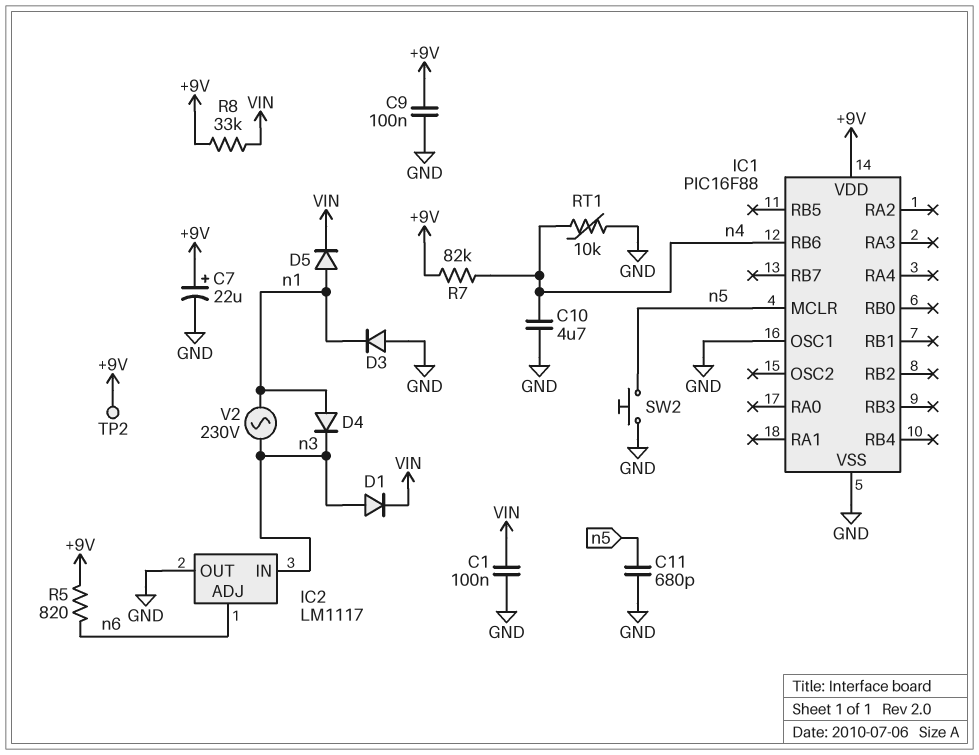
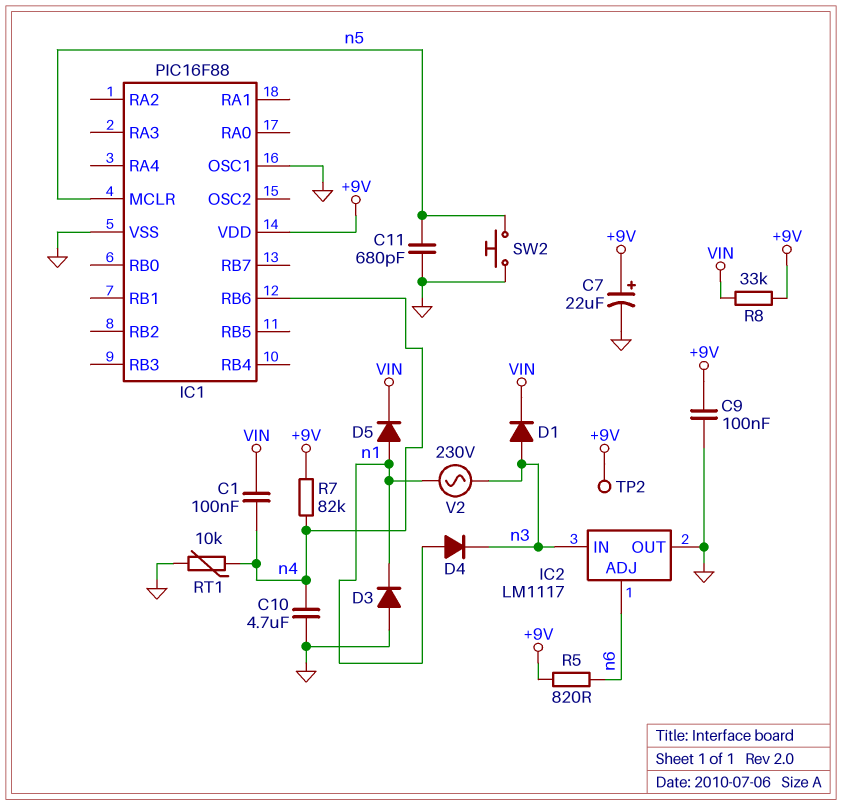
C1: 100nF (GND, VIN) -> 100nF (VIN, n4)

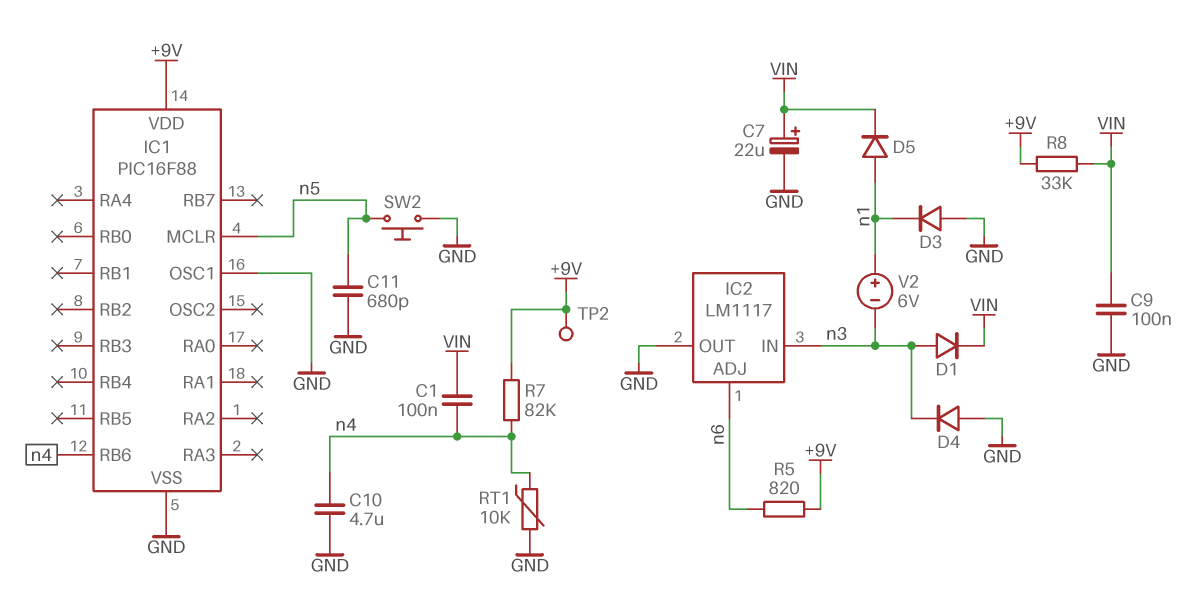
C7: 22uF (plus +9V, minus GND) -> 22uF (plus VIN, minus GND)
C9: 100nF (+9V, GND) -> 100nF (GND, VIN)
D4: diode (A n1, K n3) -> diode (A GND, K n3)
V2: AC 230V (n1, n3) -> 6V (plus n1, minus n3)

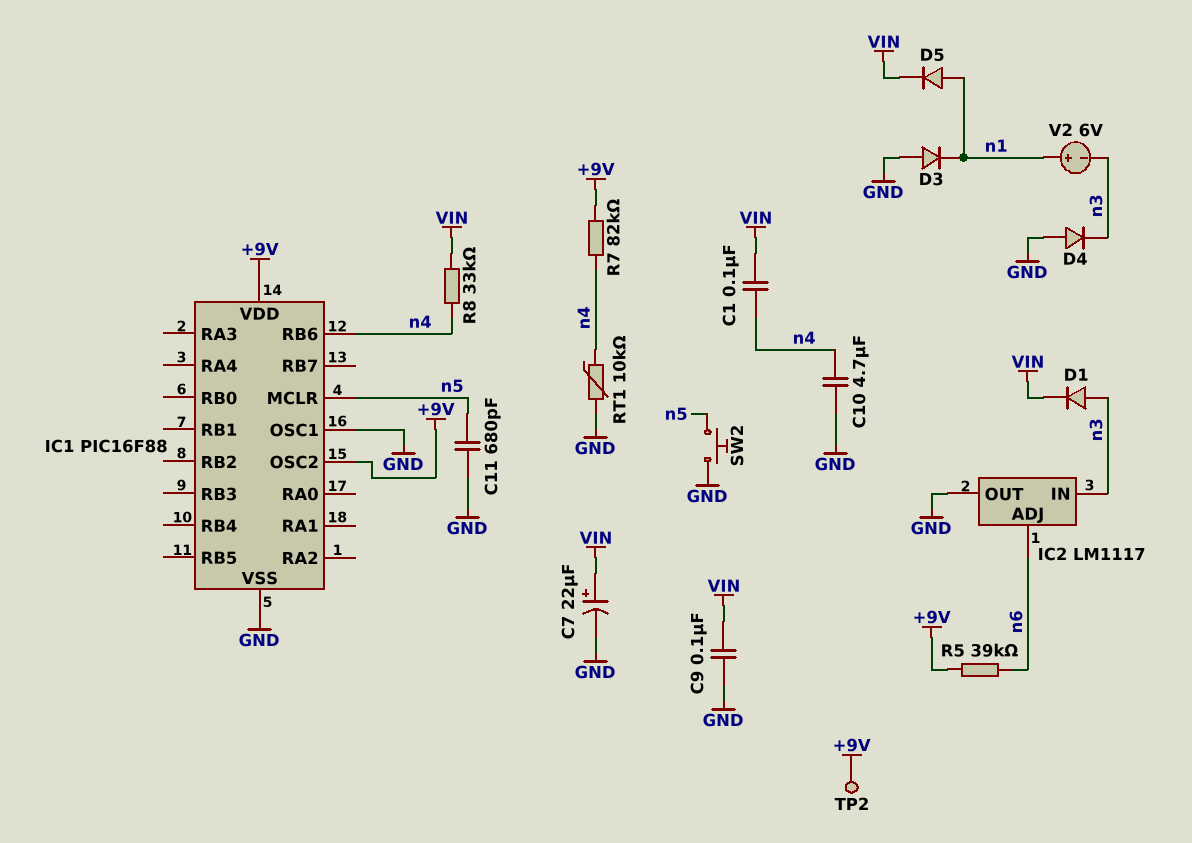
IC1 pin OSC2: none -> +9V
R5: 820 (+9V, n6) -> 39k (+9V, n6)
R8: 33k (+9V, VIN) -> 33k (VIN, n4)

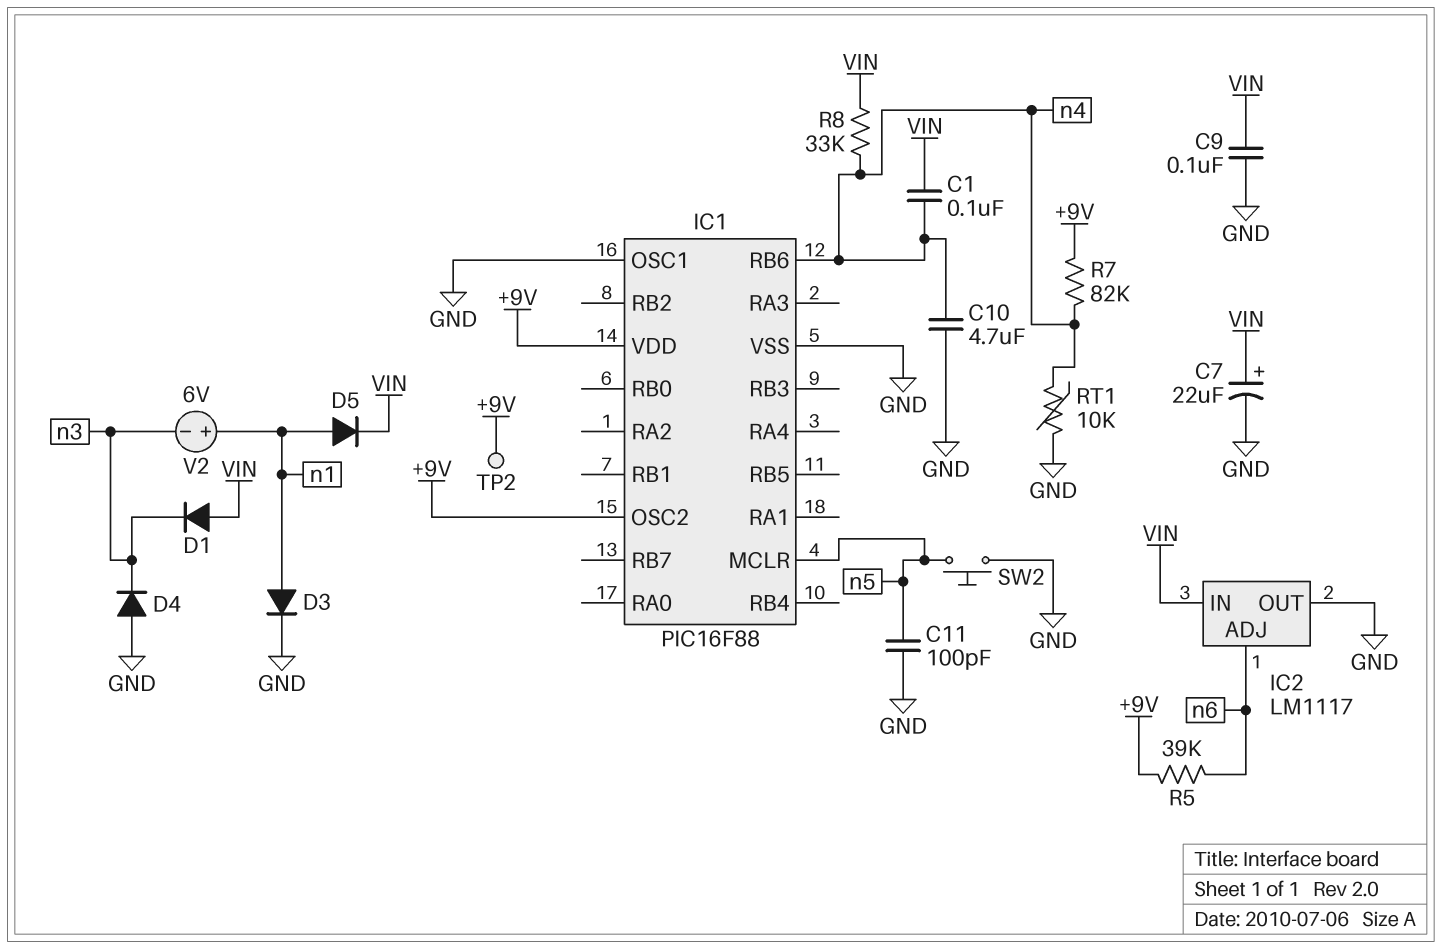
C11: 680pF (GND, n5) -> 100pF (GND, n5)
D1: diode (A n3, K VIN) -> diode (A VIN, K n3)
D3: diode (A GND, K n1) -> diode (A n1, K GND)
IC2 pin IN: n3 -> VIN

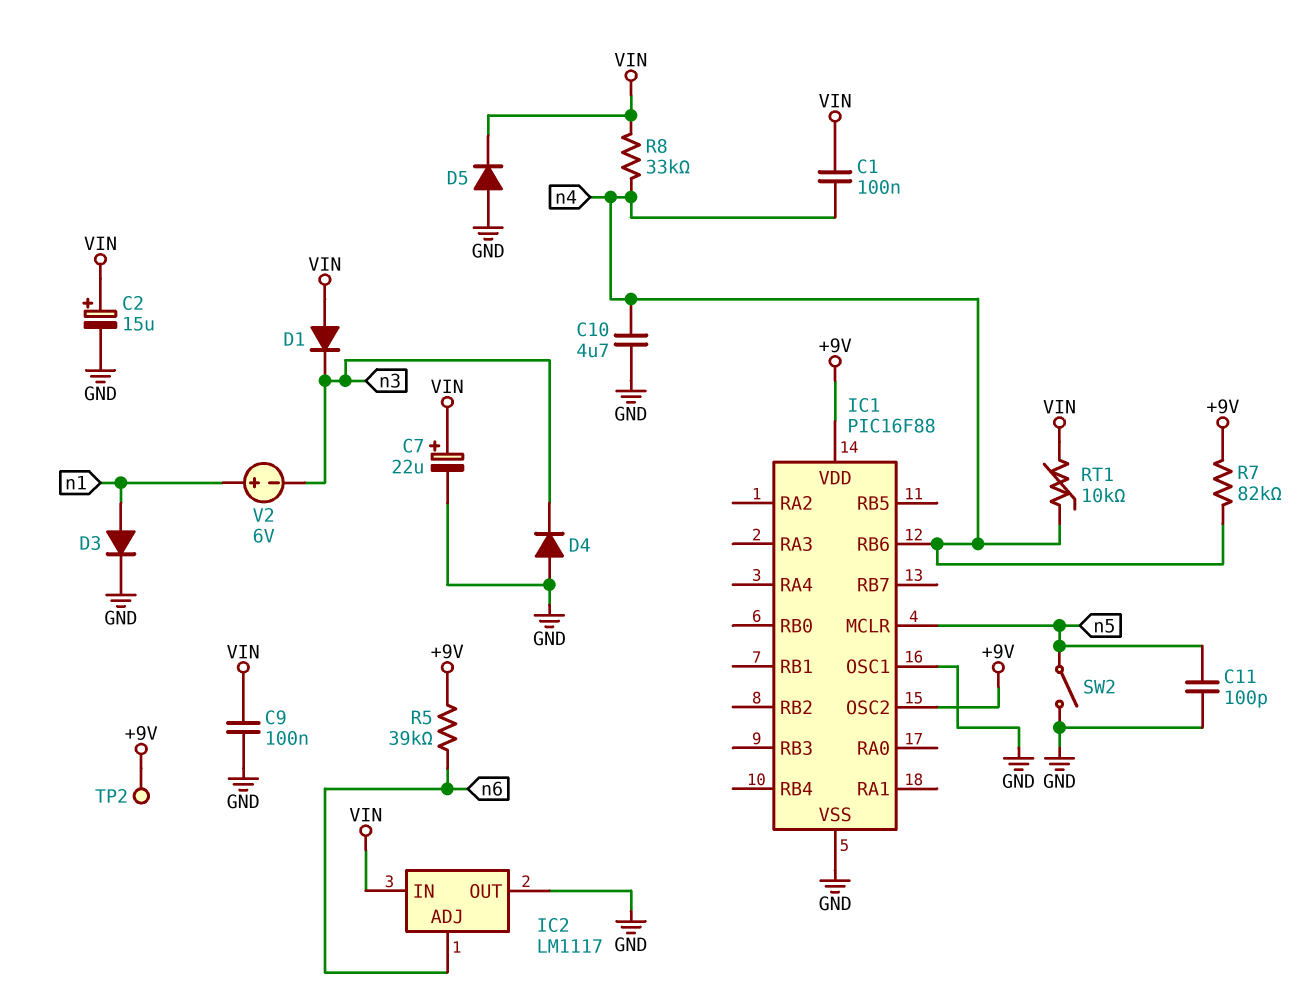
C2: none -> 15uF (plus VIN, minus GND)
D5: diode (A n1, K VIN) -> diode (A GND, K VIN)
RT1: 10k (GND, n4) -> 10k (VIN, n4)
SW2: button (GND, n5) -> switch (GND, n5)

